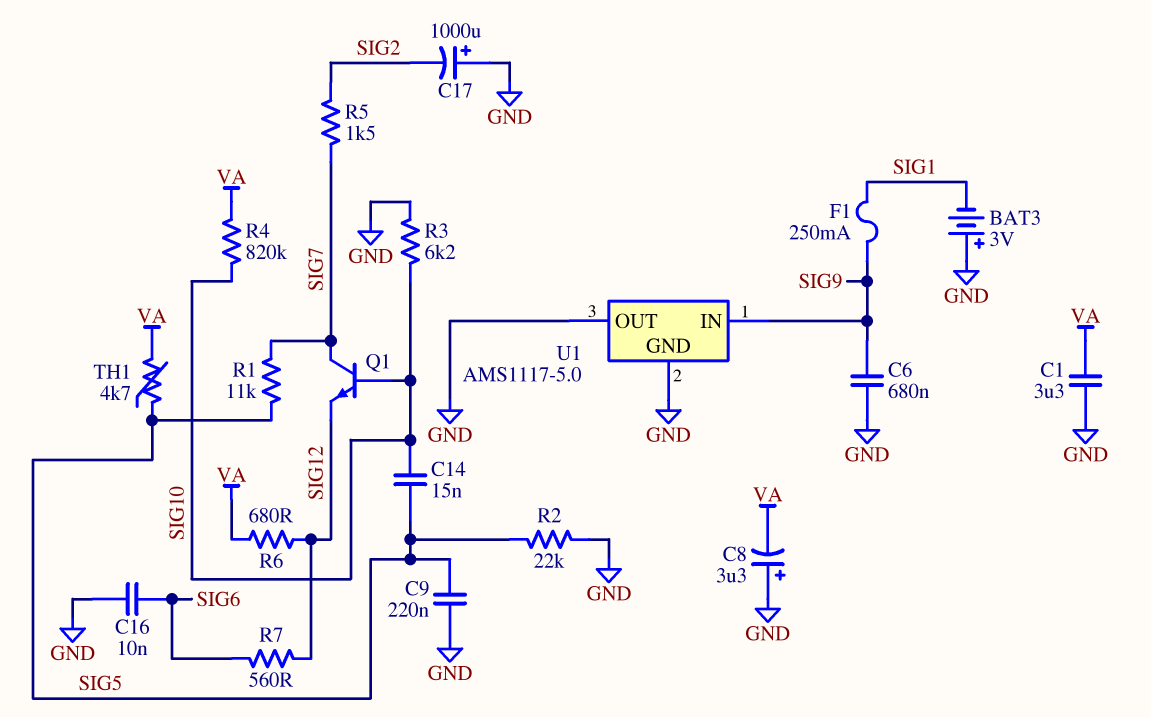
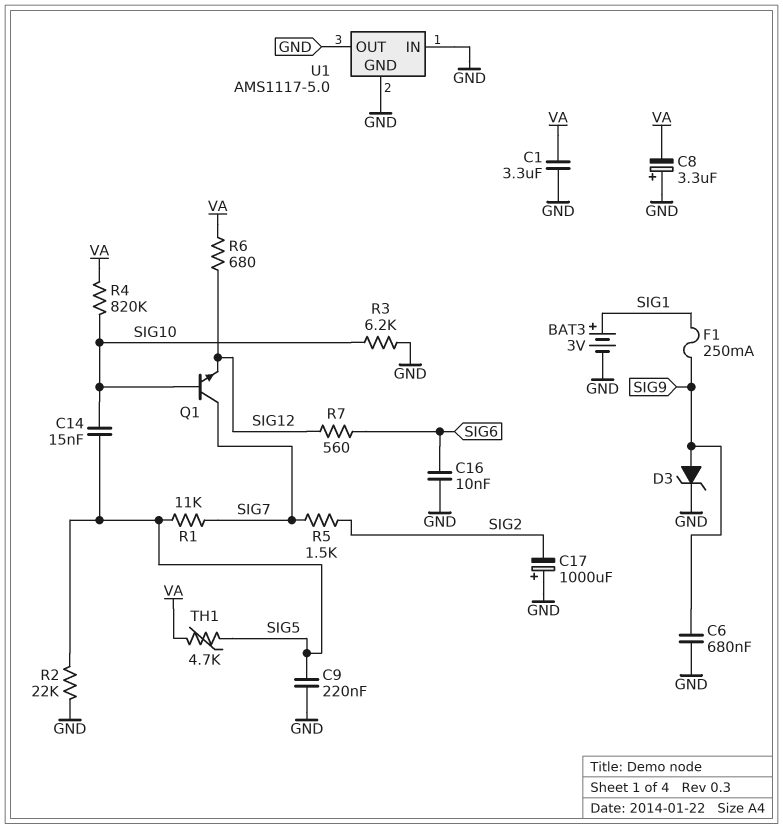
BAT3: 3V (plus GND, minus SIG1) -> 3V (plus SIG1, minus GND)
D3: none -> zener (A SIG9, K GND)
U1 pin IN: SIG9 -> GND

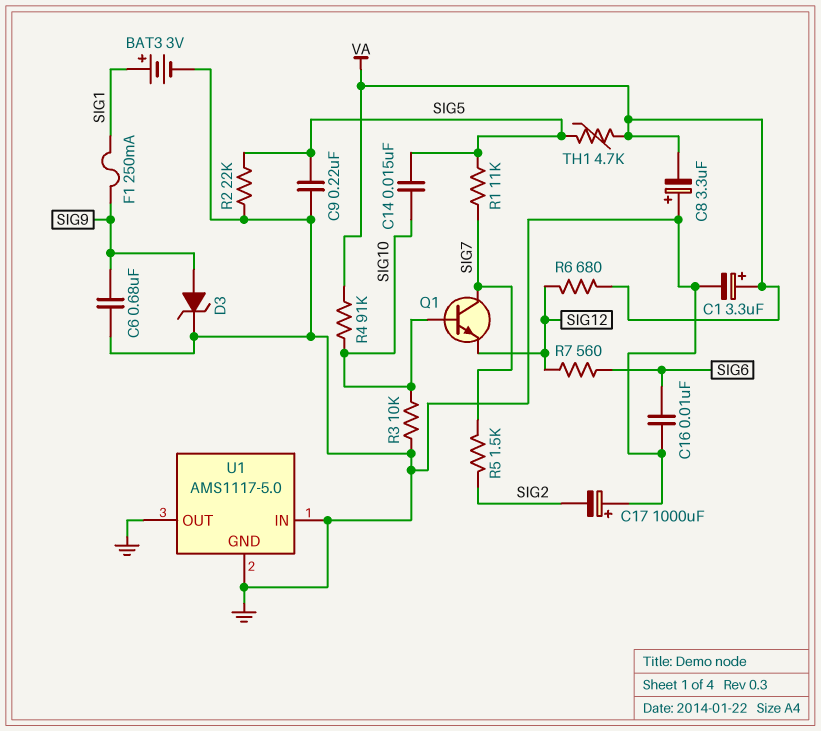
C1: 3.3uF (GND, VA) -> 3.3uF (plus VA, minus GND)
R3: 6.2k (GND, SIG10) -> 10k (GND, SIG10)
R4: 820k (SIG10, VA) -> 91k (SIG10, VA)

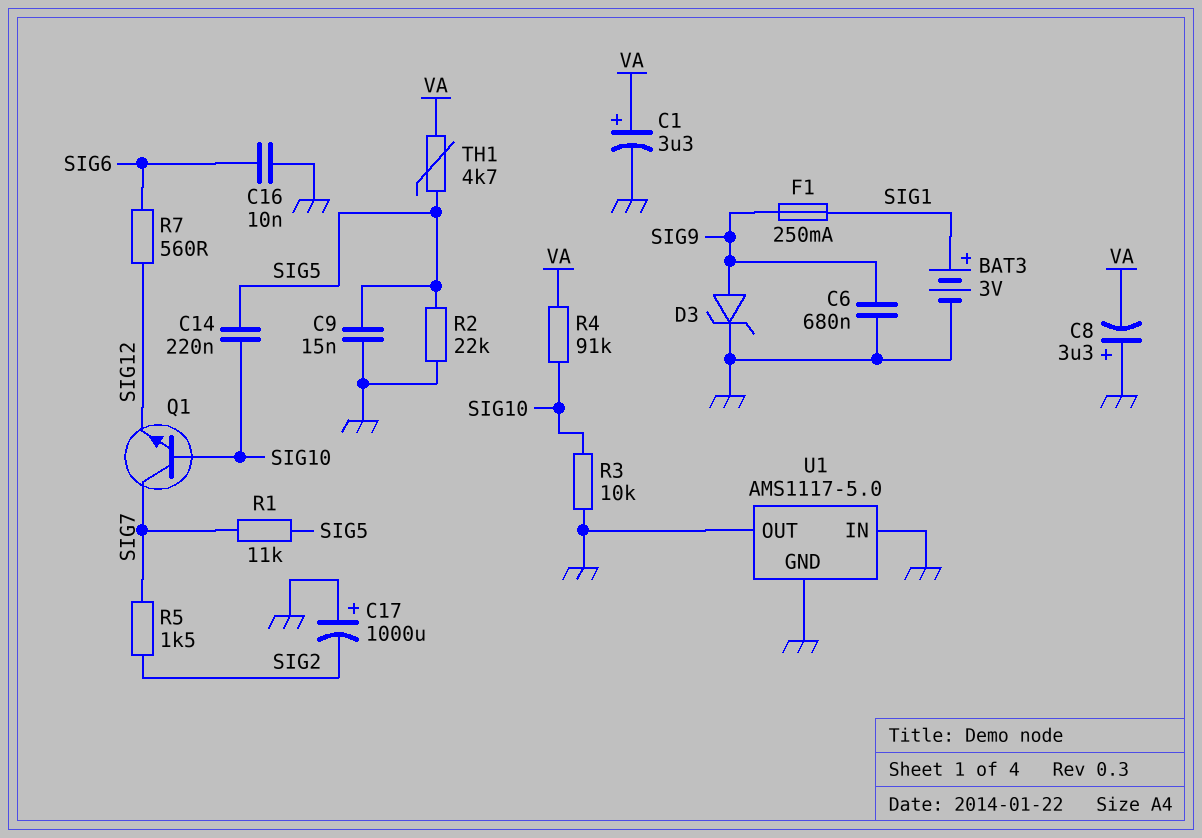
C9: 220nF (GND, SIG5) -> 15nF (GND, SIG5)
C14: 15nF (SIG5, SIG10) -> 220nF (SIG5, SIG10)
R6: 680 (SIG12, VA) -> none

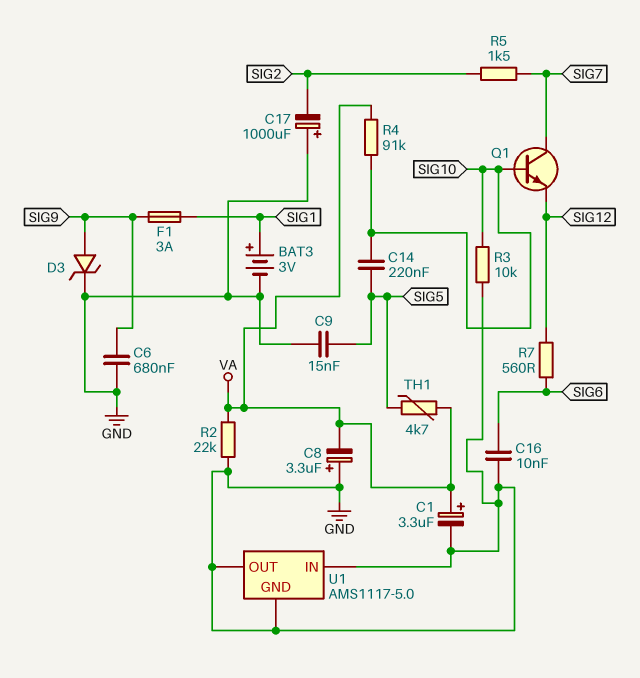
F1: 250mA (SIG1, SIG9) -> 3A (SIG1, SIG9)
R1: 11k (SIG5, SIG7) -> none
R2: 22k (GND, SIG5) -> 22k (GND, VA)

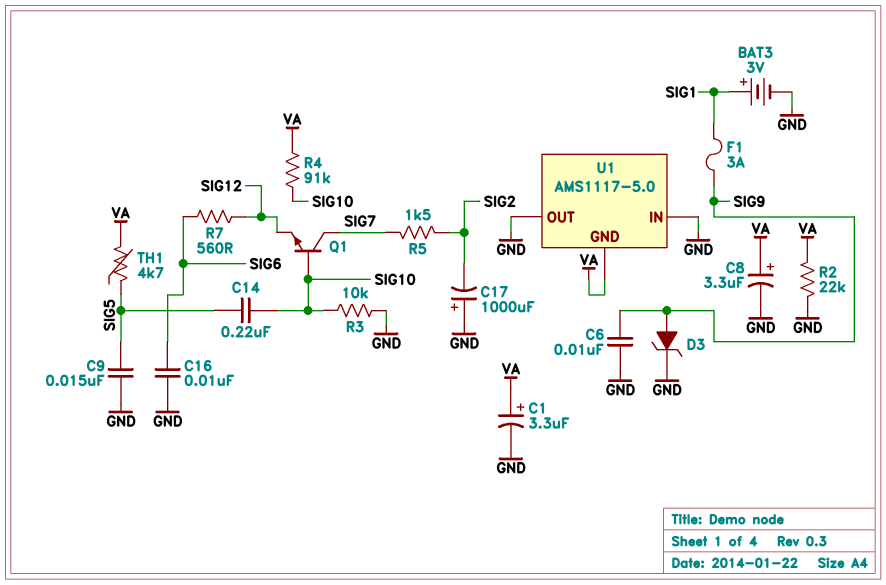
C6: 680nF (GND, SIG9) -> 10nF (GND, SIG9)
C8: 3.3uF (plus GND, minus VA) -> 3.3uF (plus VA, minus GND)
U1 pin GND: GND -> VA

